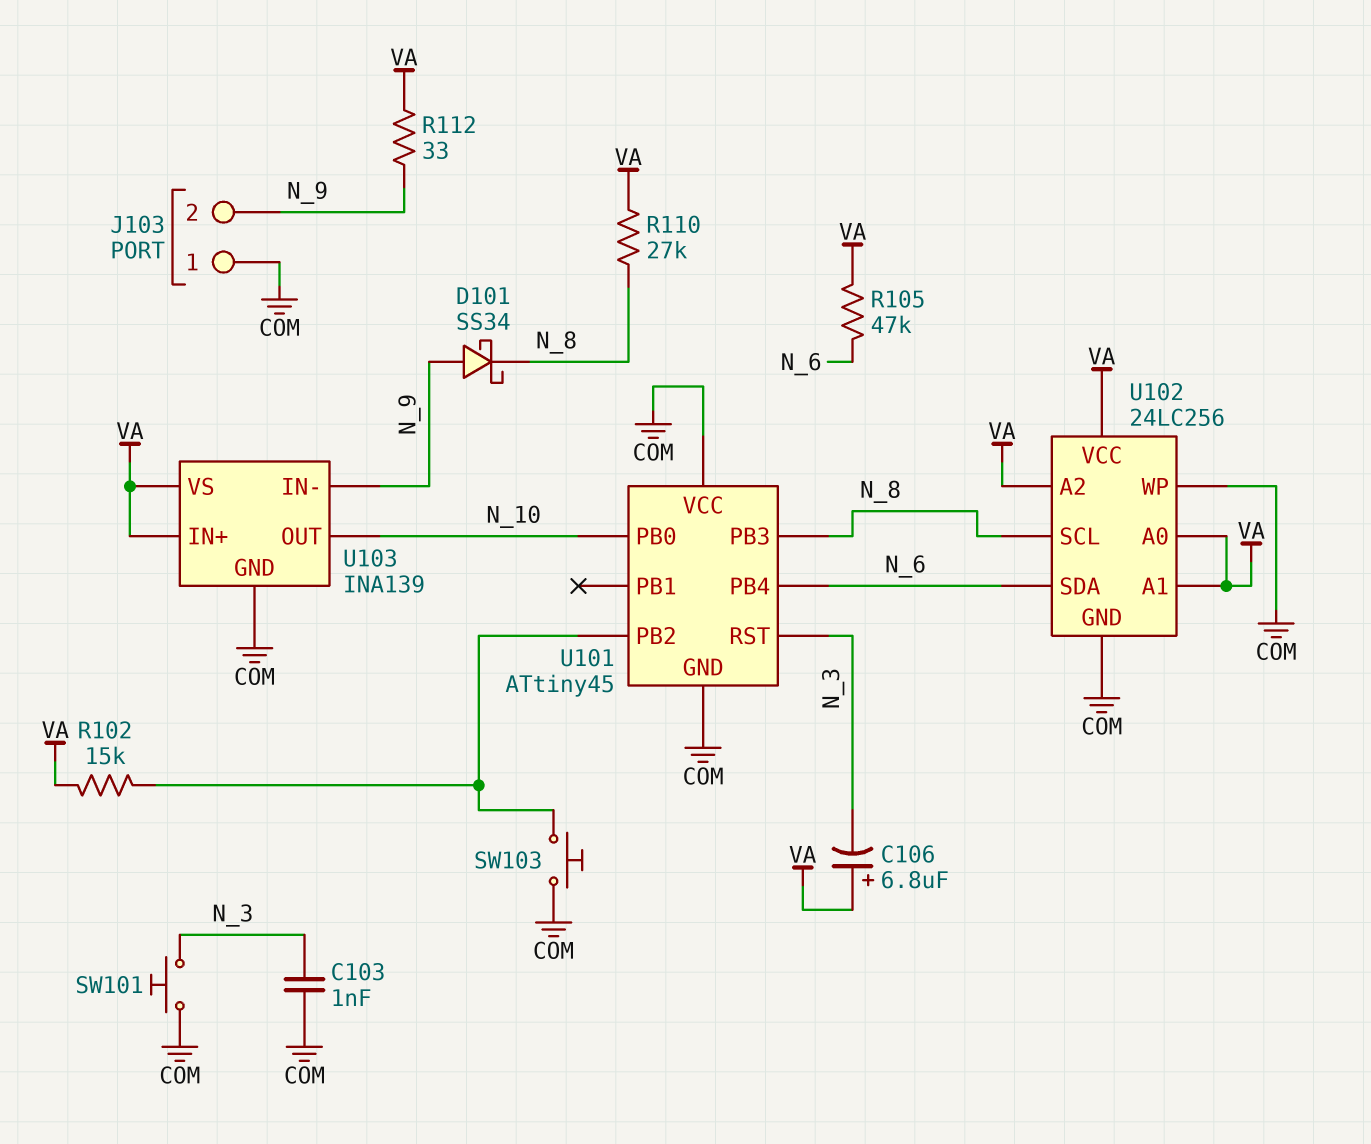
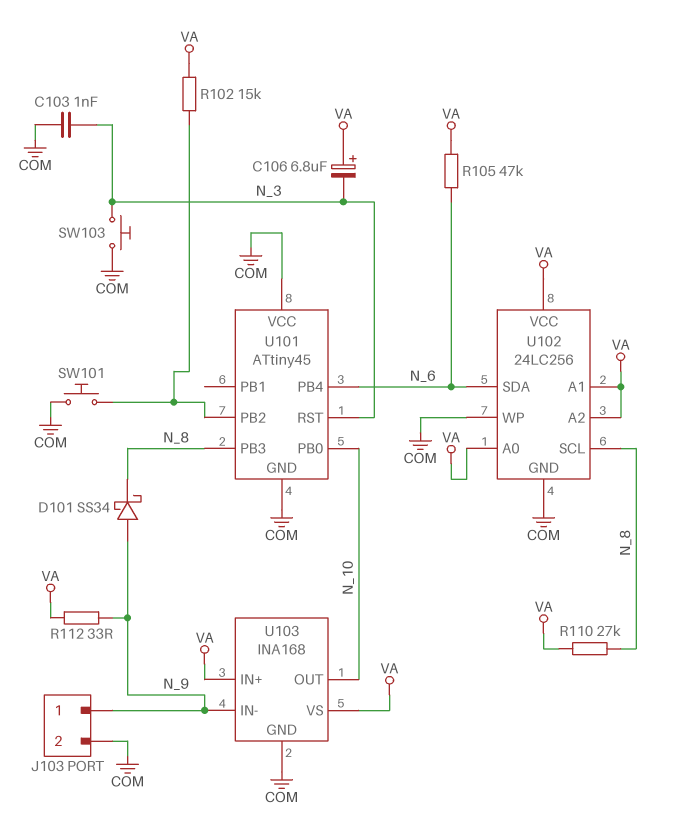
J103 pin 1: COM -> N_9
J103 pin 2: N_9 -> COM
SW101: button (COM, N_3) -> button (COM, U101/PB2)
SW103: button (COM, U101/PB2) -> button (COM, N_3)
U103: INA139 -> INA168

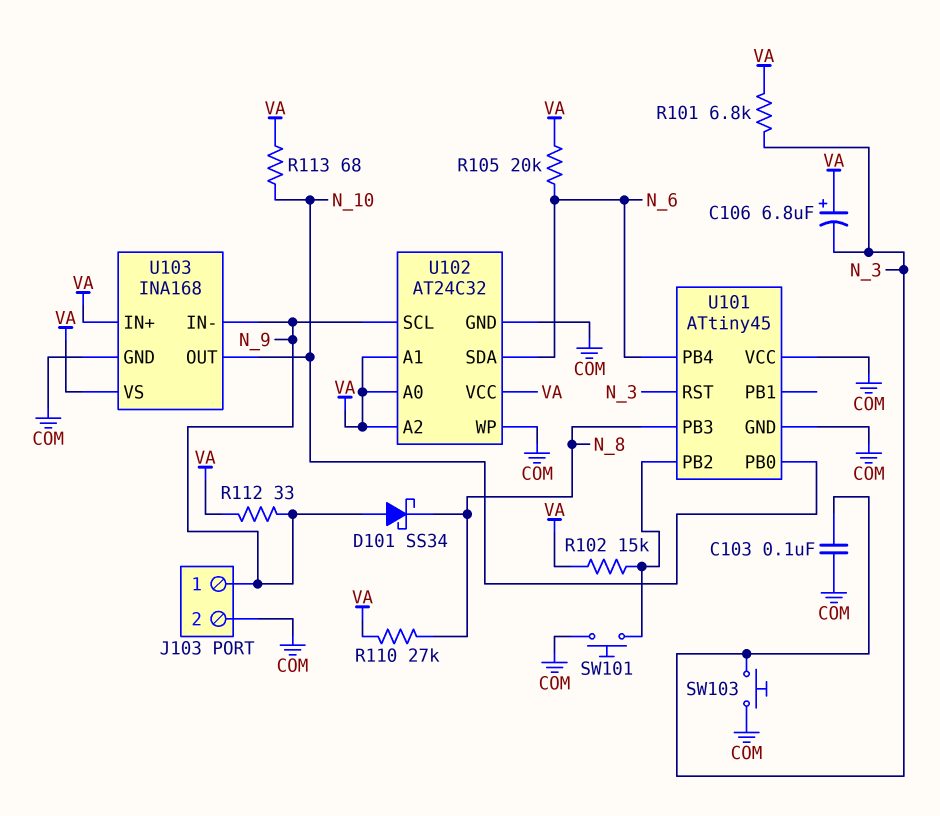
C103: 1nF (COM, N_3) -> 100nF (COM, N_3)
R101: none -> 6.8k (N_3, VA)
R105: 47k (N_6, VA) -> 20k (N_6, VA)
R113: none -> 68 (N_10, VA)
U102: 24LC256 -> AT24C32
U102 pin SCL: N_8 -> N_9

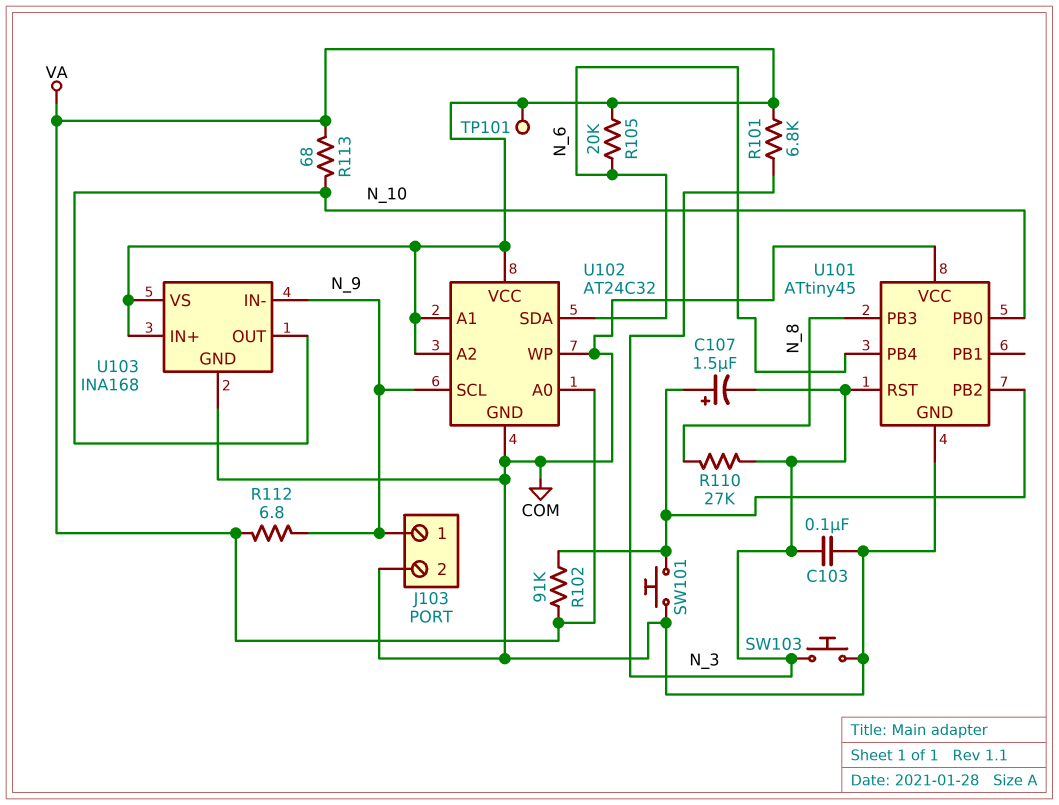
C106: 6.8uF (plus VA, minus N_3) -> none
C107: none -> 1.5uF (plus U101/PB2, minus N_3)
D101: schottky SS34 (A N_9, K N_8) -> none
R102: 15k (U101/PB2, VA) -> 91k (U101/PB2, VA)
R110: 27k (N_8, VA) -> 27k (N_3, N_8)
R112: 33 (N_9, VA) -> 6.8 (N_9, VA)
TP101: none -> test point (VA)

